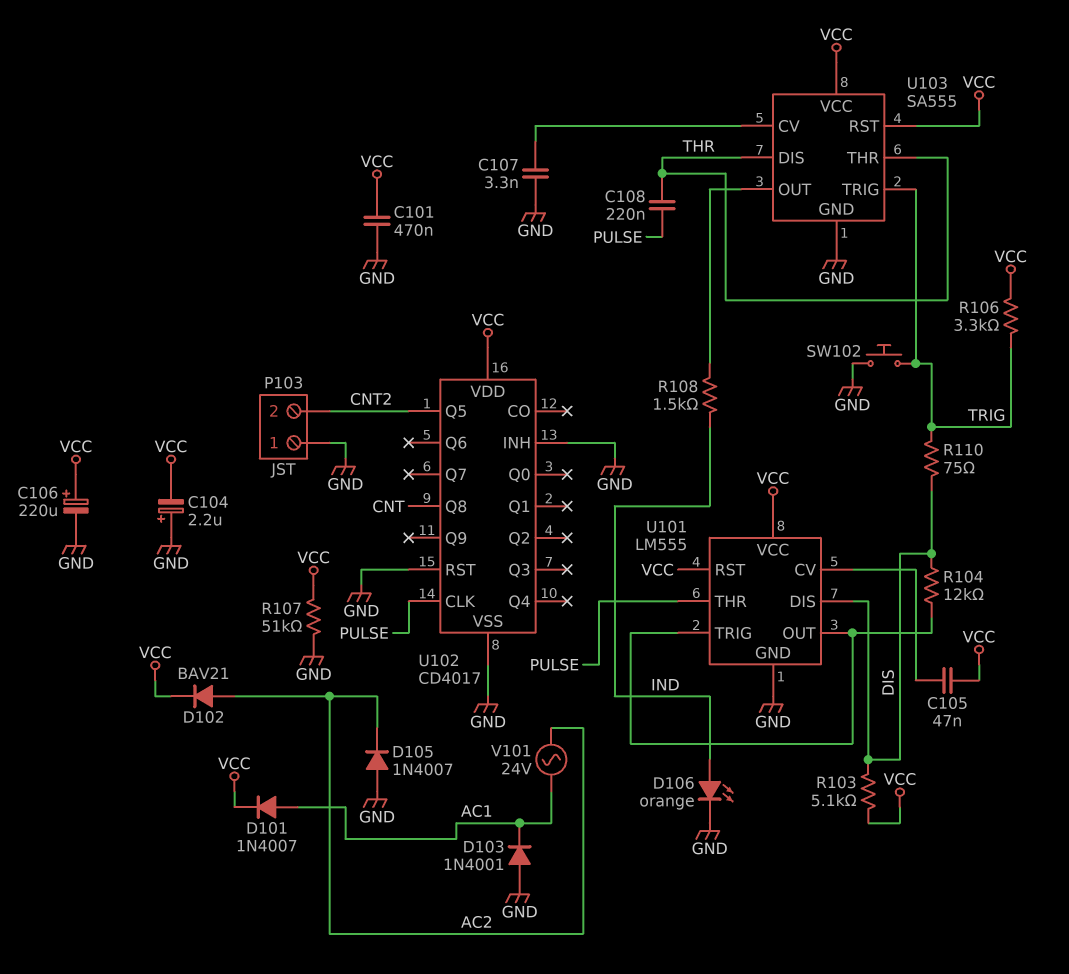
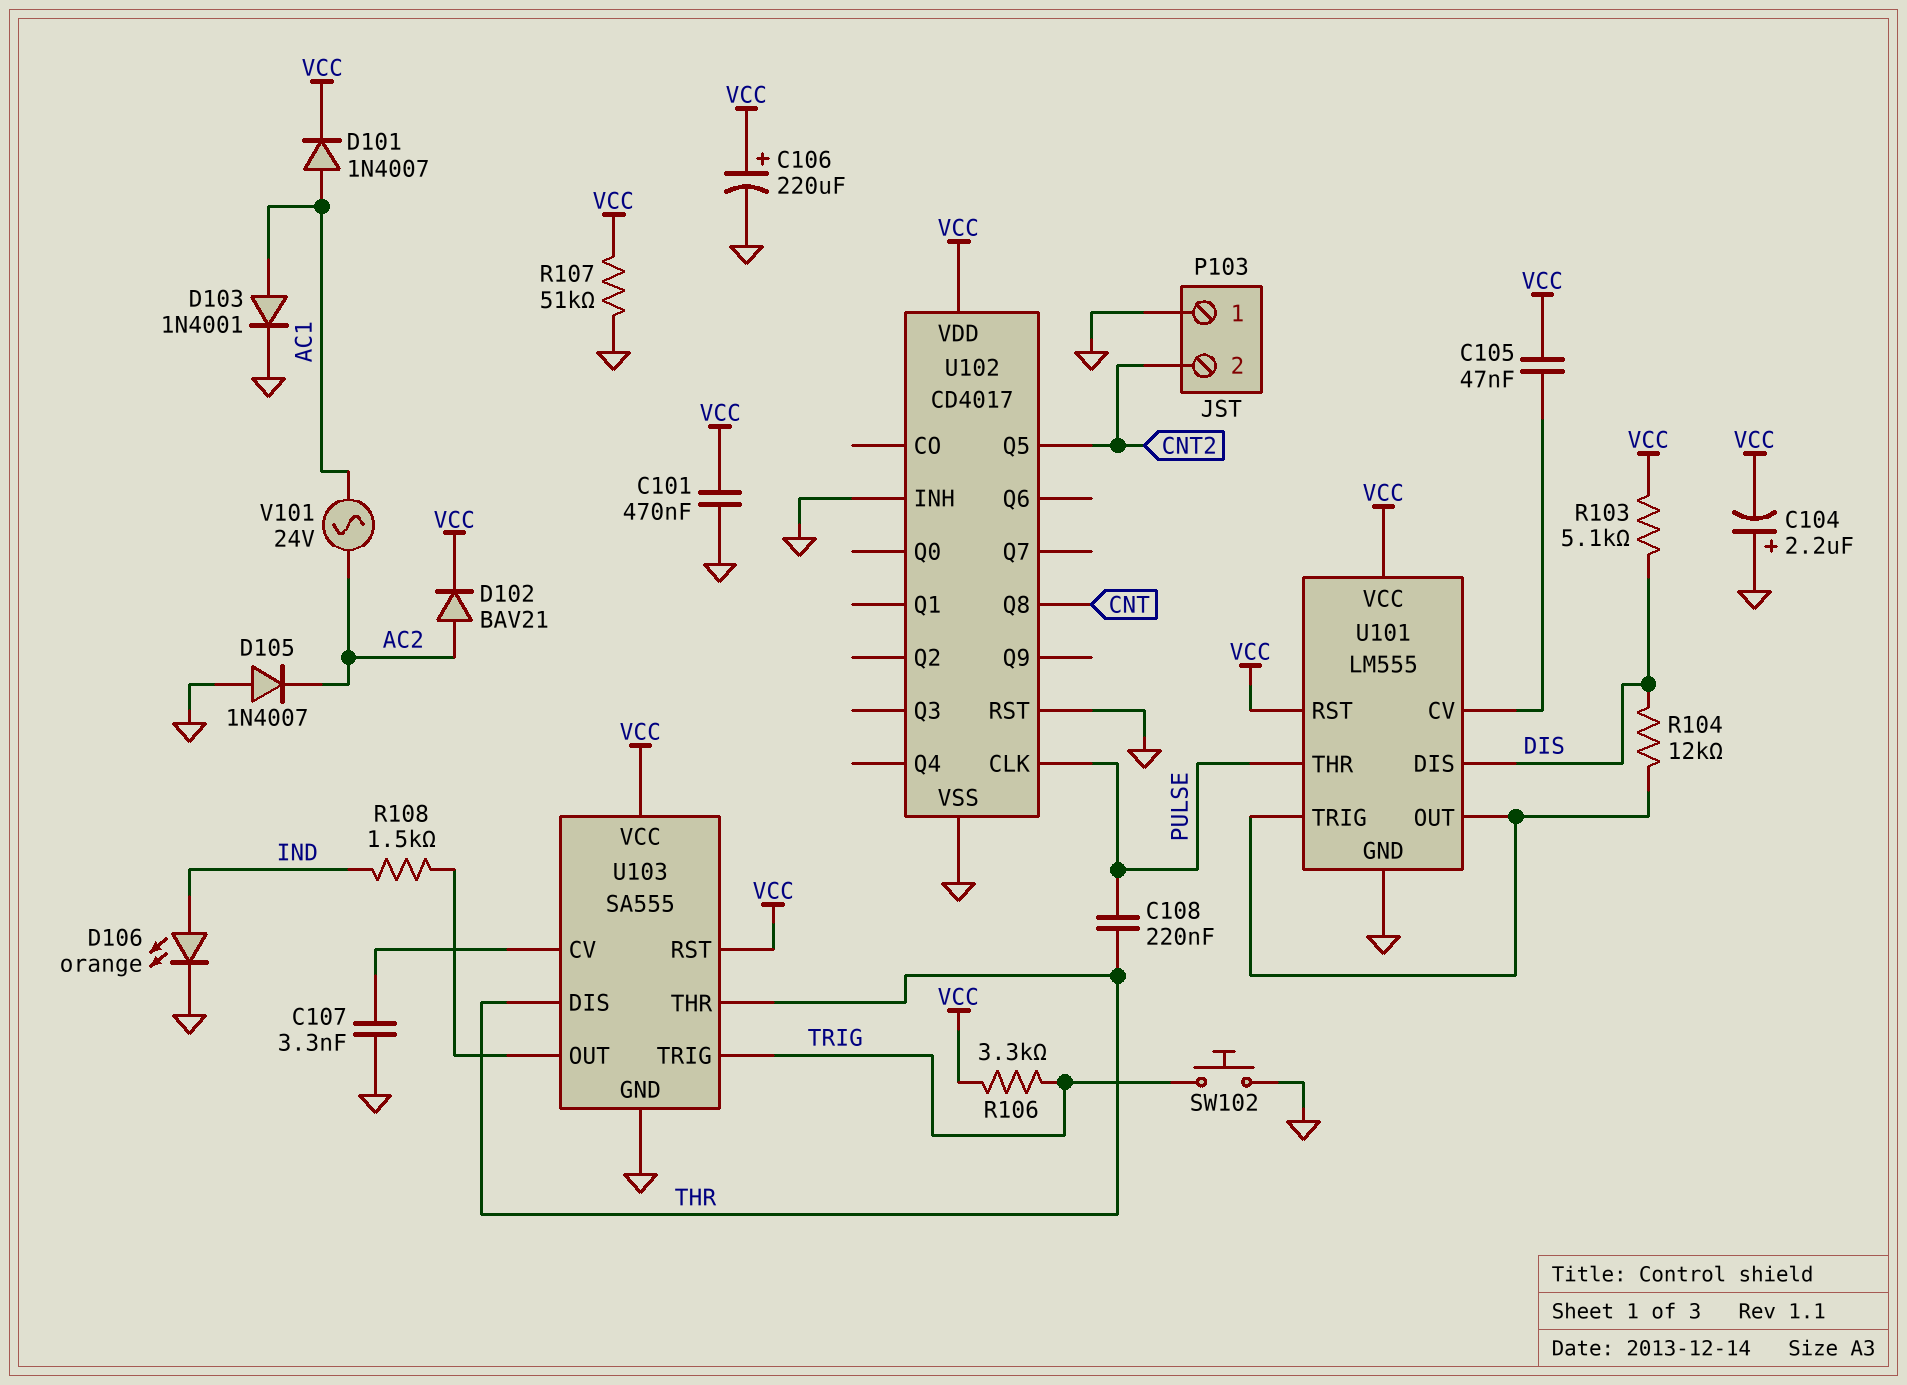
D103: diode 1N4001 (A GND, K AC1) -> diode 1N4001 (A AC1, K GND)
R110: 75 (DIS, TRIG) -> none

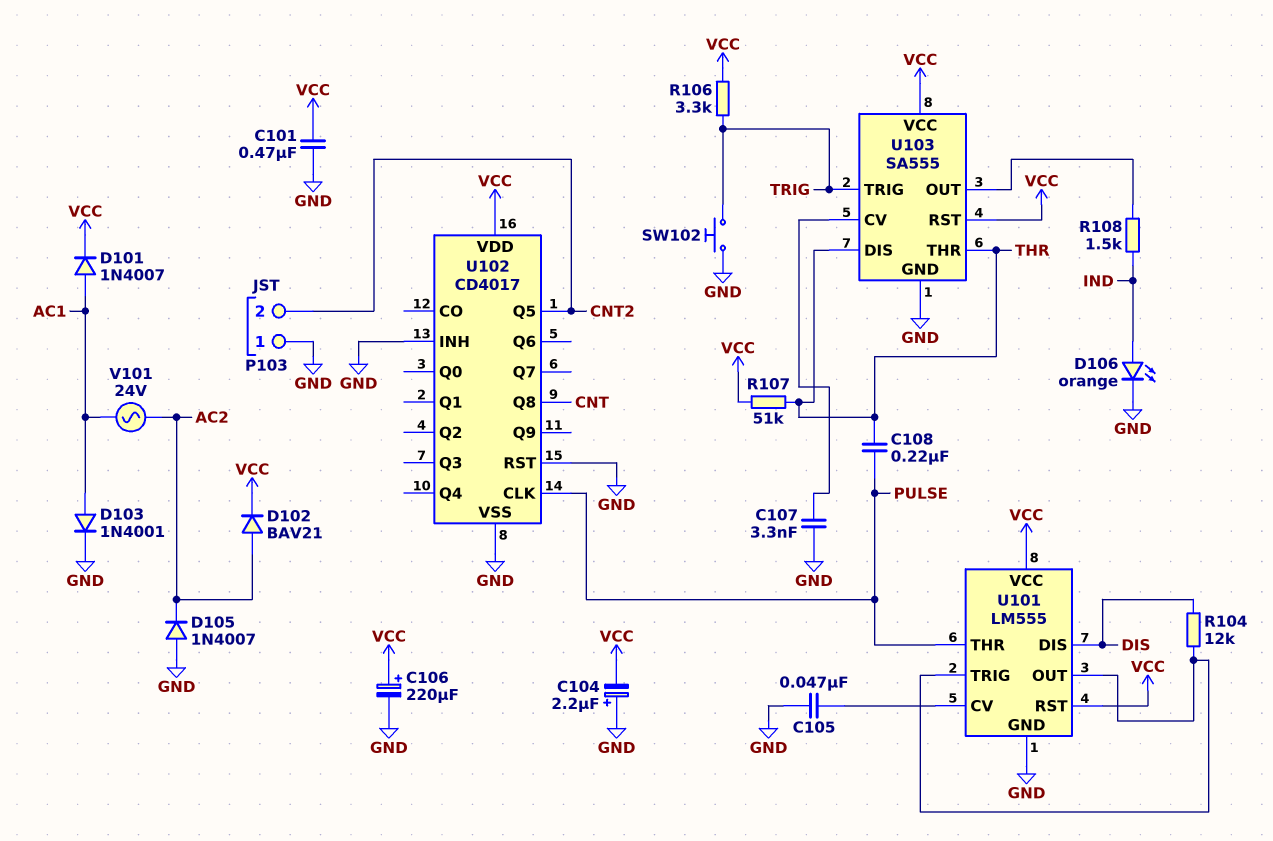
C105: 47nF (U101/CV, VCC) -> 47nF (GND, U101/CV)
R103: 5.1k (DIS, VCC) -> none
R107: 51k (GND, VCC) -> 51k (THR, VCC)

